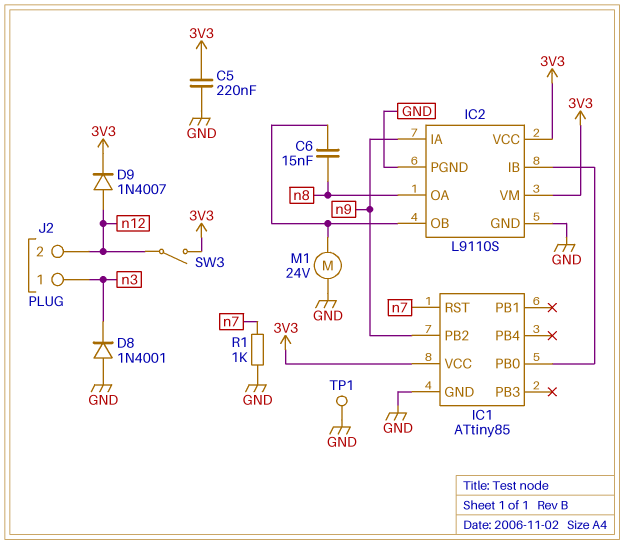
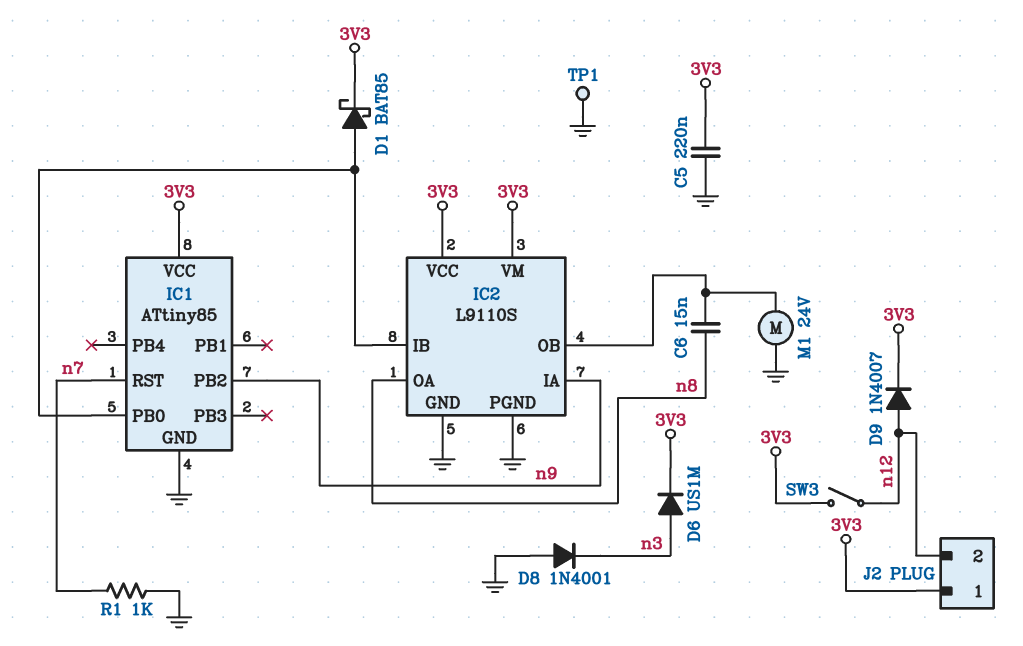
D1: none -> schottky BAT85 (A IC1/PB0, K 3V3)
D6: none -> diode US1M (A n3, K 3V3)
J2 pin 1: n3 -> 3V3

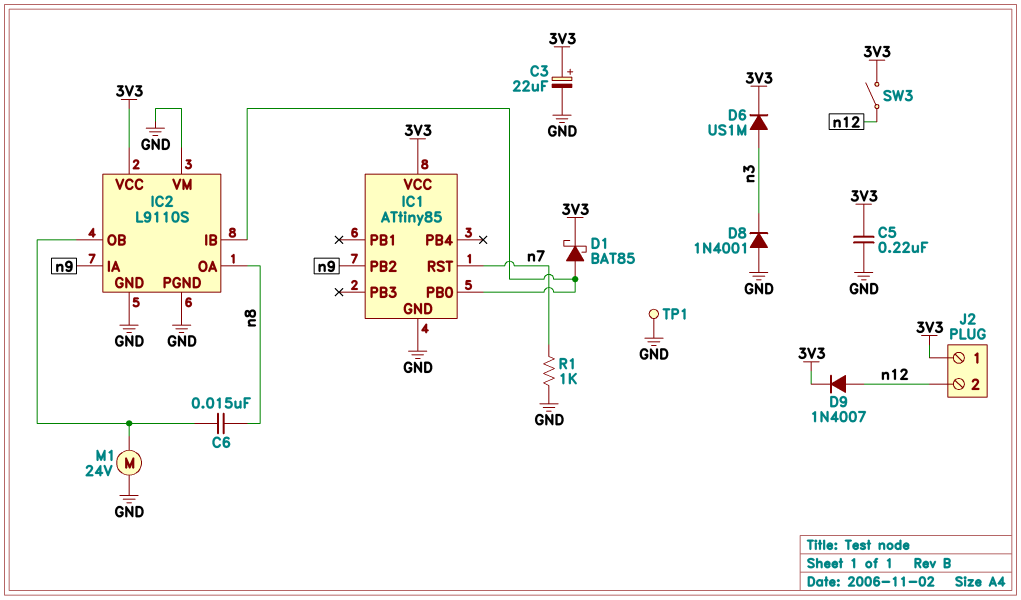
C3: none -> 22uF (plus 3V3, minus GND)
IC2 pin VM: 3V3 -> GND

